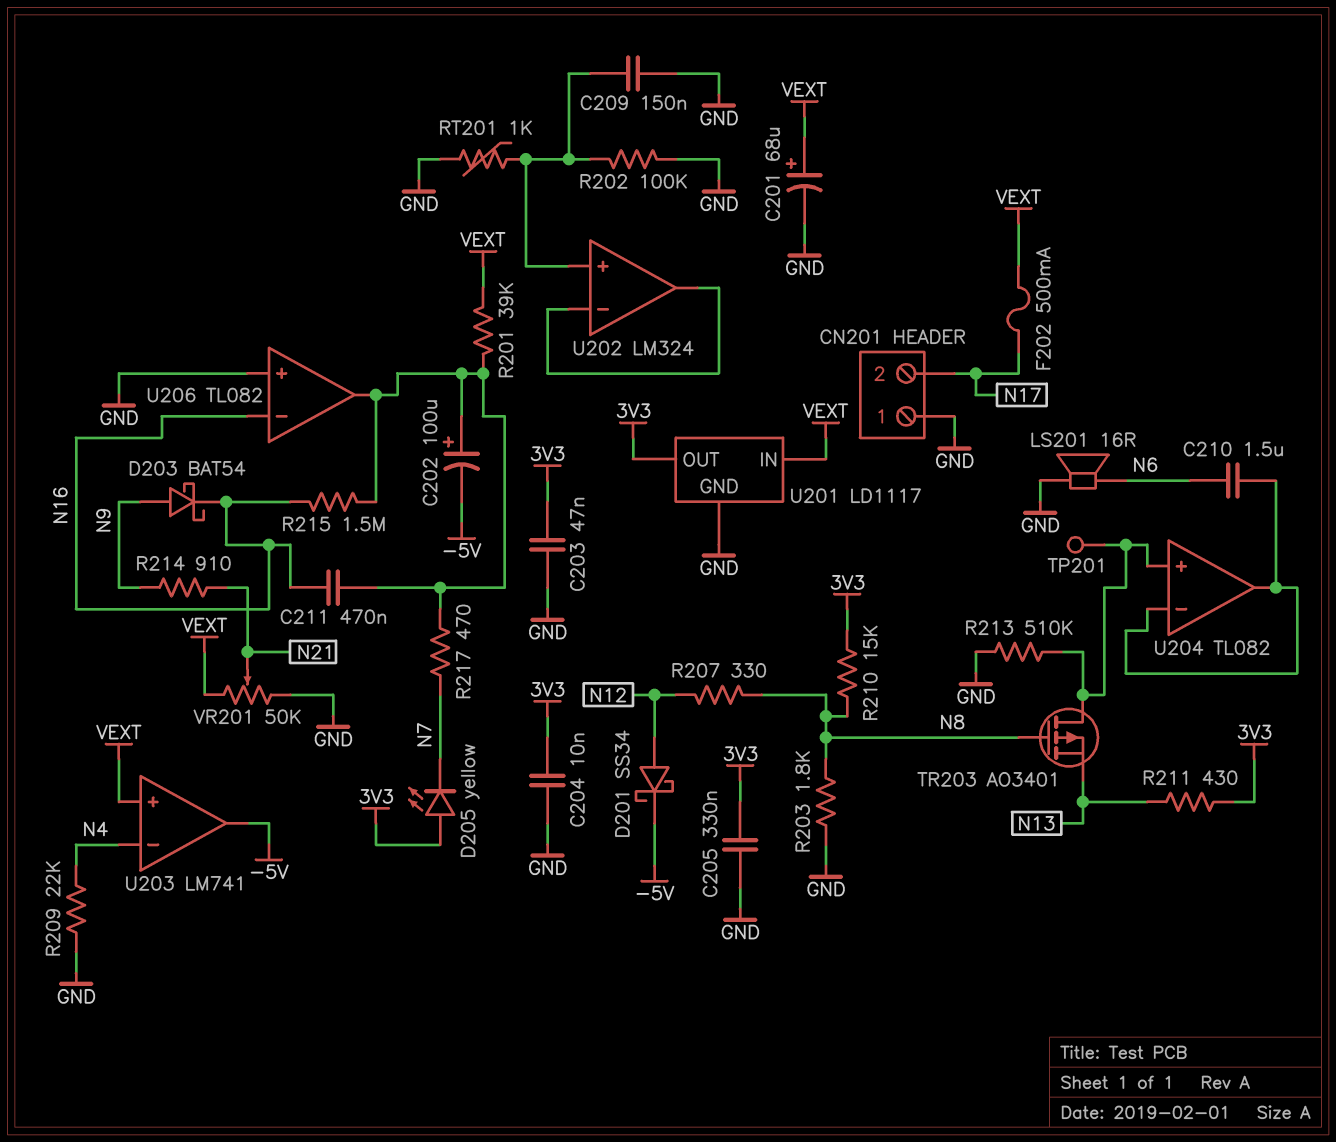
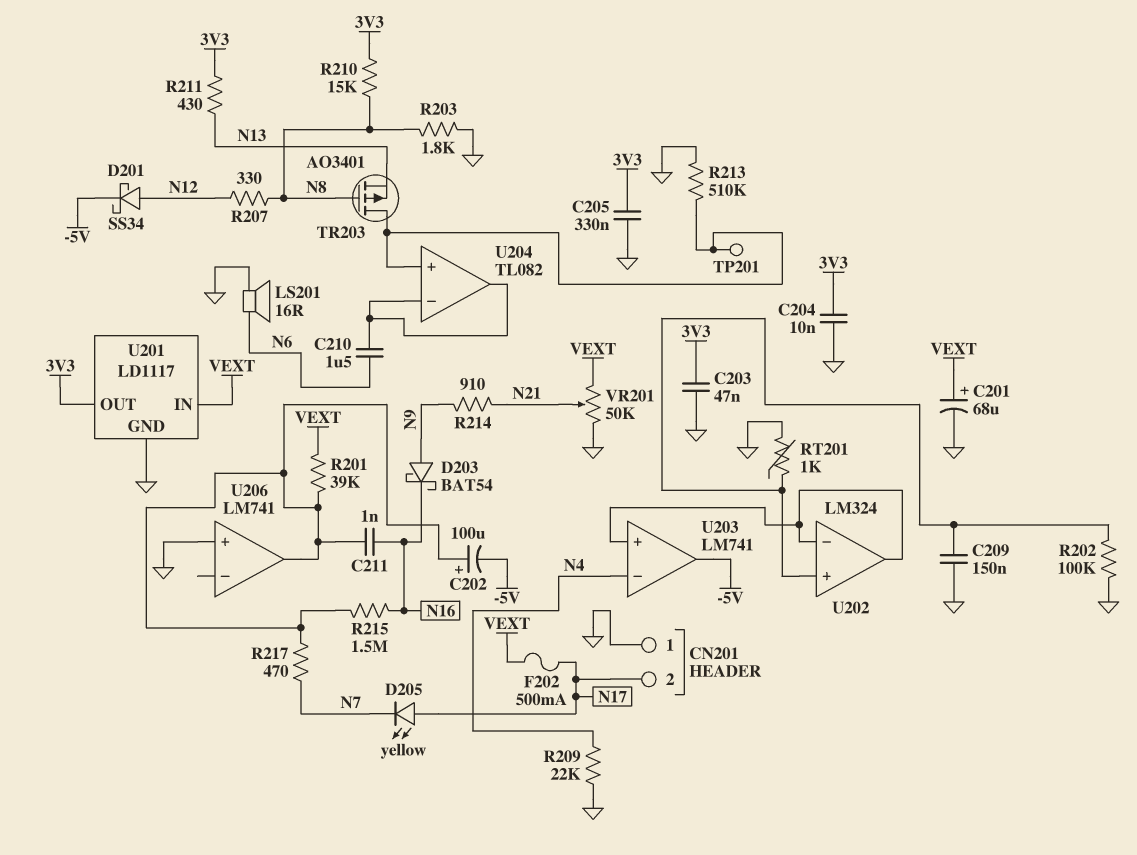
C211: 470nF (N16, U206/out) -> 1nF (N16, U206/out)
D205: LED yellow (A 3V3, K N7) -> LED yellow (A N17, K N7)
U203 pin in+: VEXT -> U202/in-
U206: TL082 -> LM741
U206 pin in-: N16 -> none

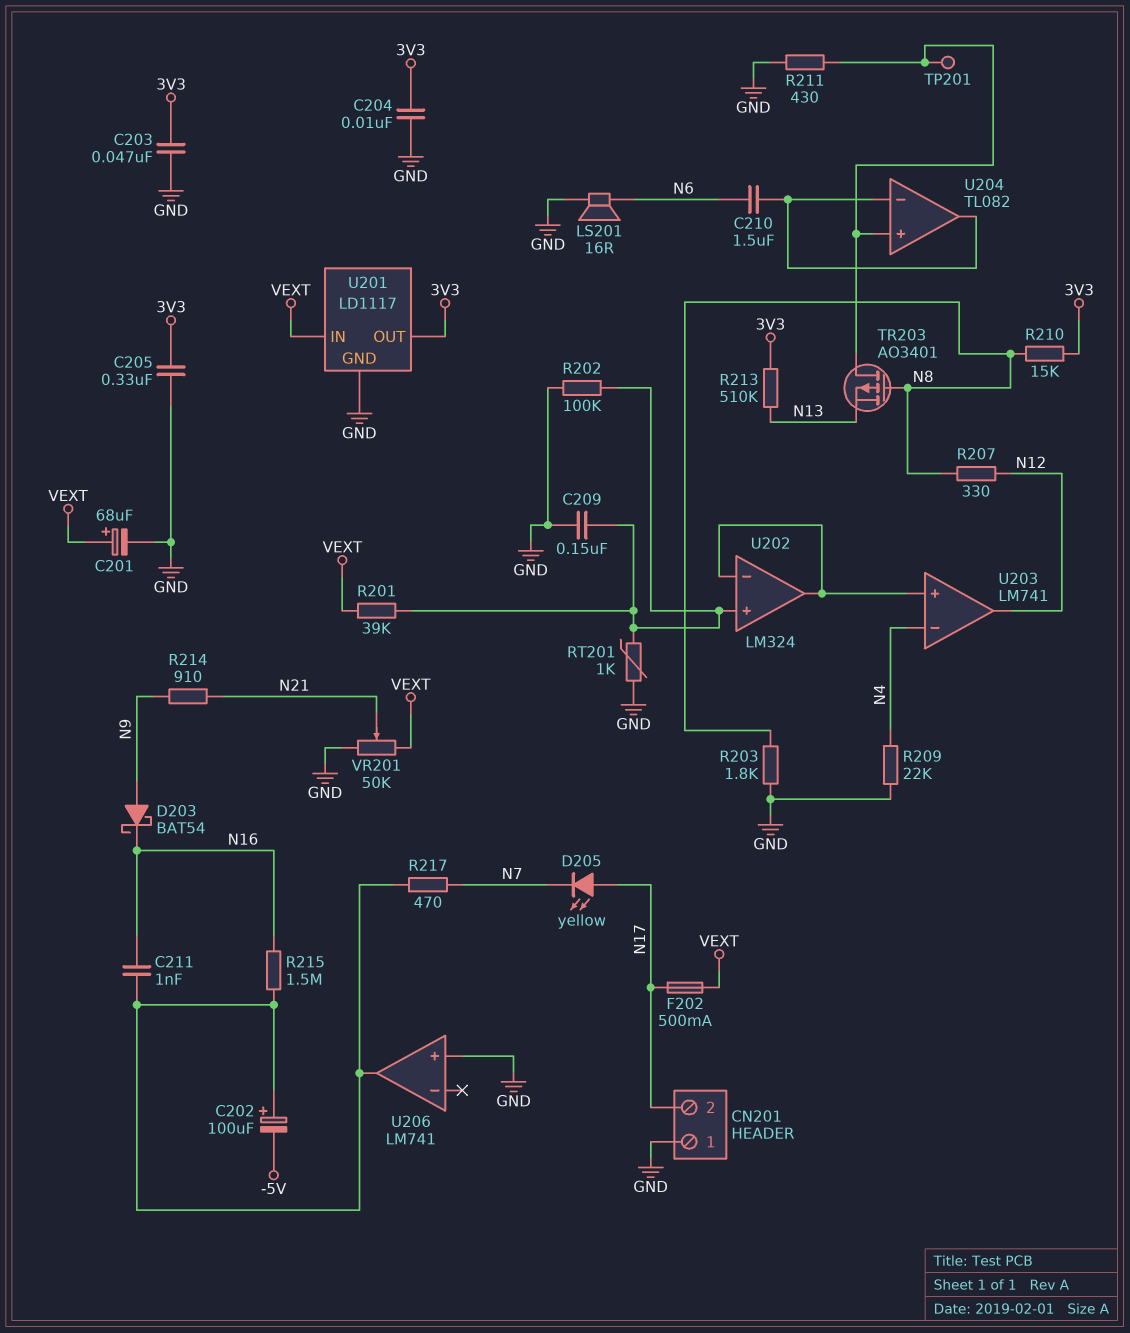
D201: schottky SS34 (A N12, K -5V) -> none
R201: 39k (U206/out, VEXT) -> 39k (U202/in+, VEXT)
R211: 430 (3V3, N13) -> 430 (GND, U204/in+)
R213: 510k (GND, U204/in+) -> 510k (3V3, N13)
U203 pin out: -5V -> N12

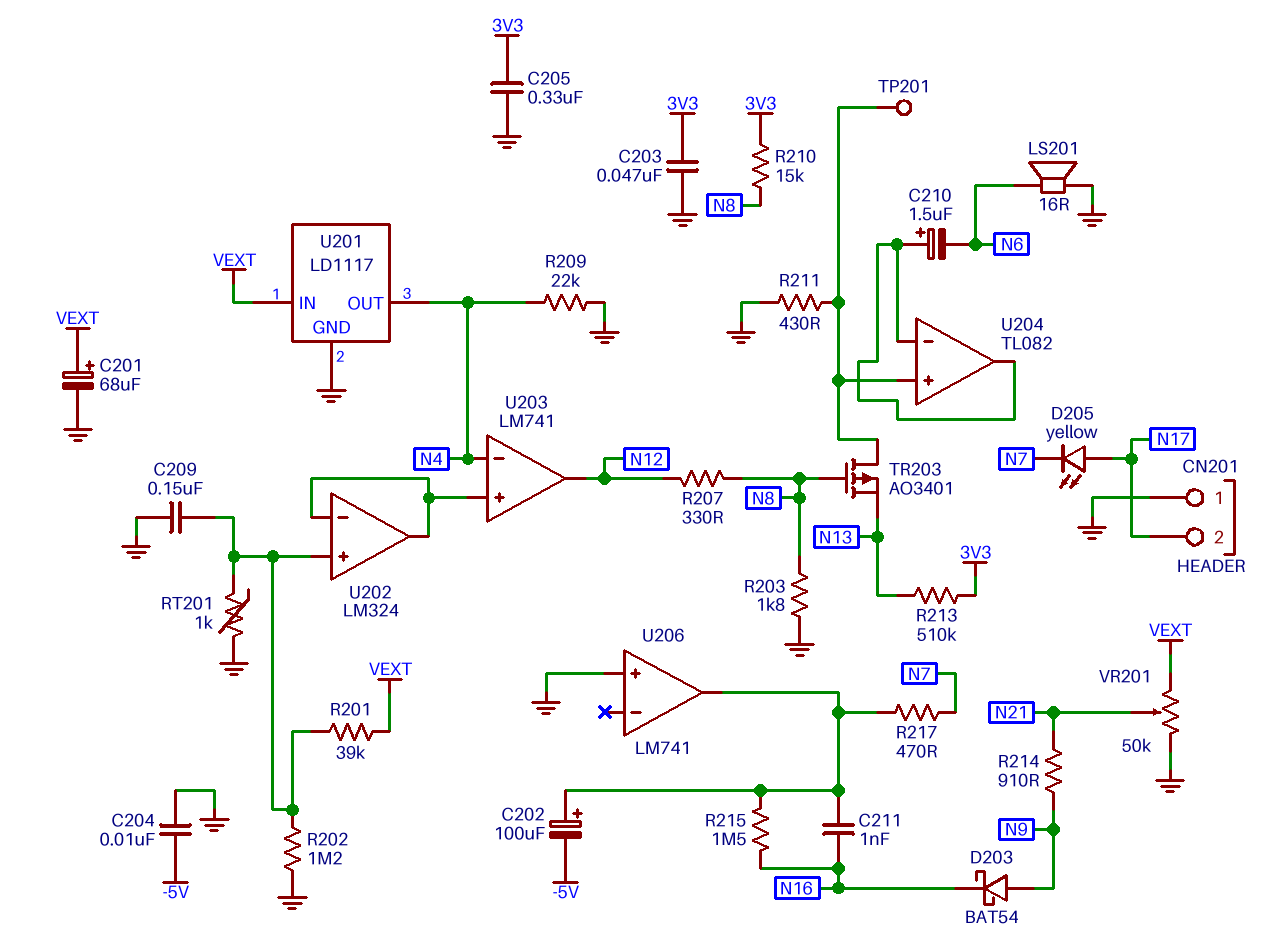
C204: 10nF (3V3, GND) -> 10nF (-5V, GND)
C210: 1.5uF (N6, U204/in-) -> 1.5uF (plus U204/in-, minus N6)
F202: 500mA (N17, VEXT) -> none
R202: 100k (GND, U202/in+) -> 1.2M (GND, U202/in+)
U201 pin OUT: 3V3 -> N4

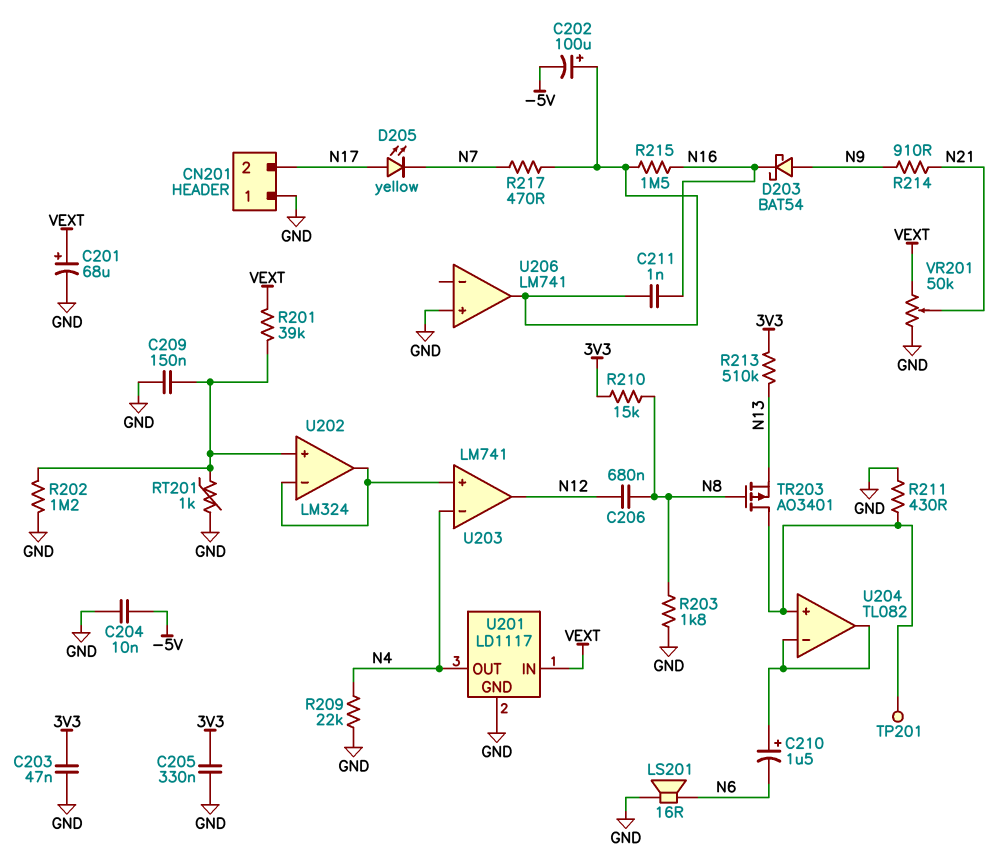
C206: none -> 680nF (N8, N12)
R207: 330 (N8, N12) -> none

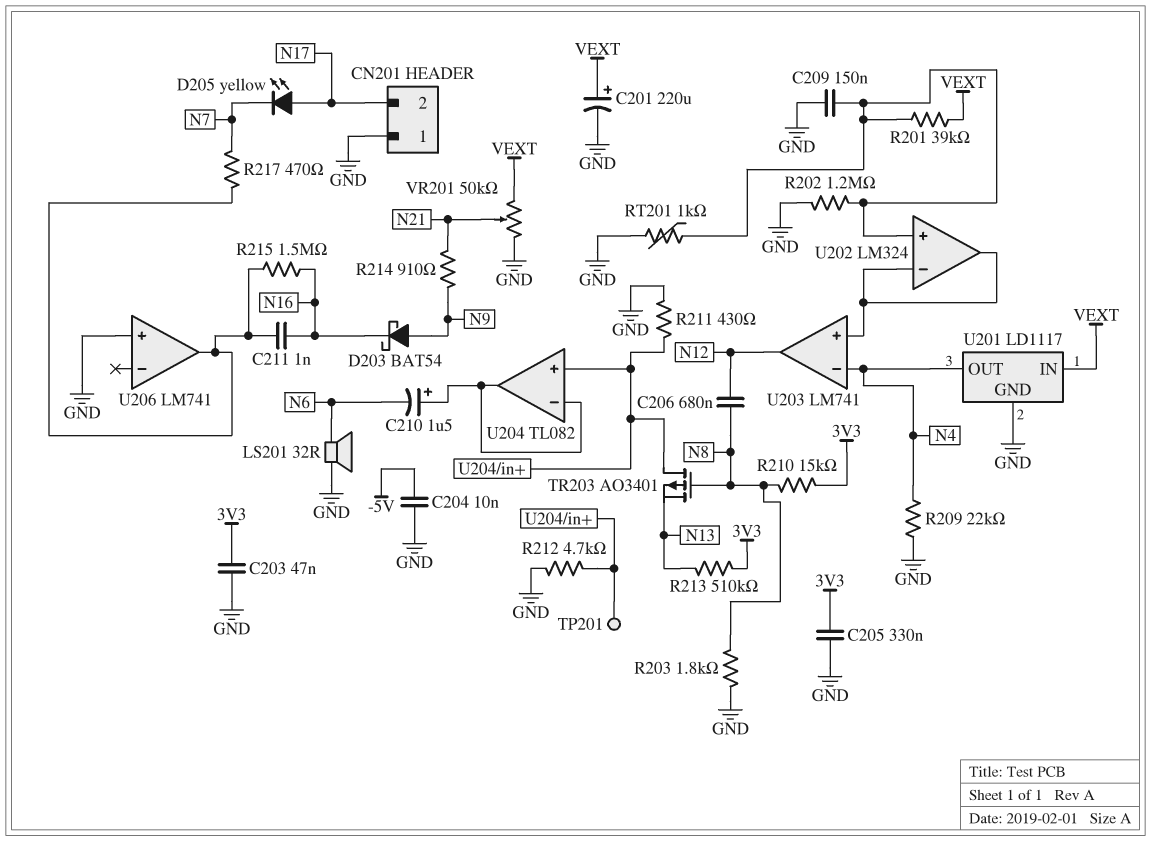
C201: 68uF (plus VEXT, minus GND) -> 220uF (plus VEXT, minus GND)
C202: 100uF (plus U206/out, minus -5V) -> none
LS201: speaker 16R (GND, N6) -> speaker 32R (GND, N6)
R212: none -> 4.7k (GND, U204/in+)

